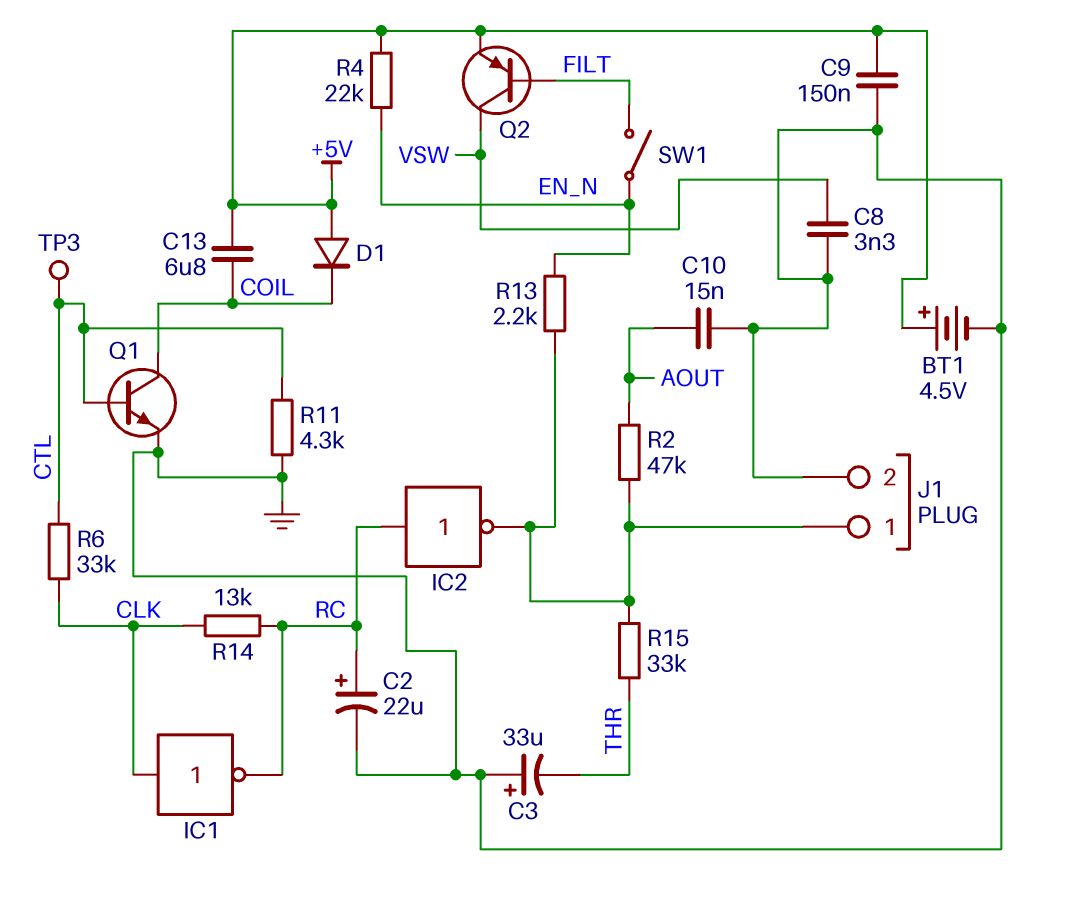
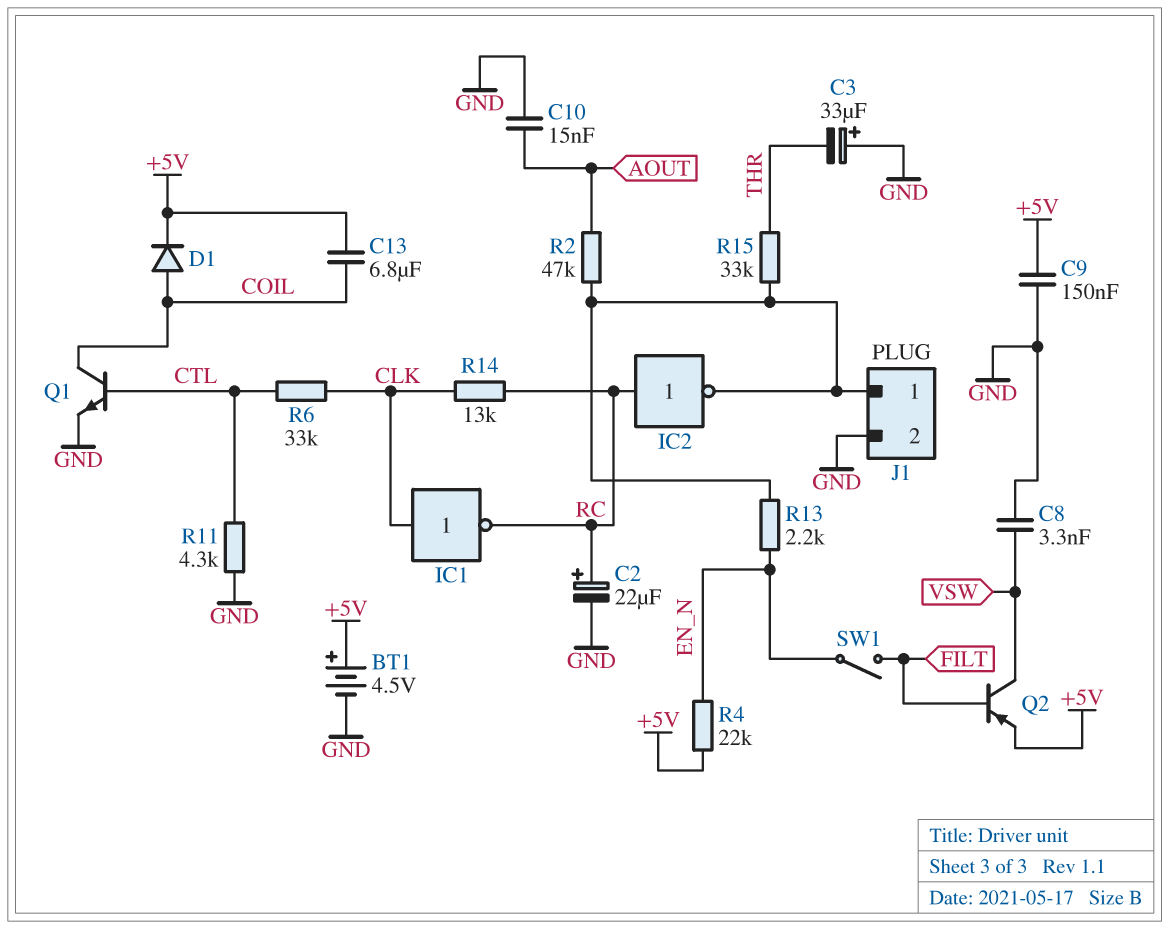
D1: diode (A +5V, K COIL) -> diode (A COIL, K +5V)
TP3: test point (CTL) -> none

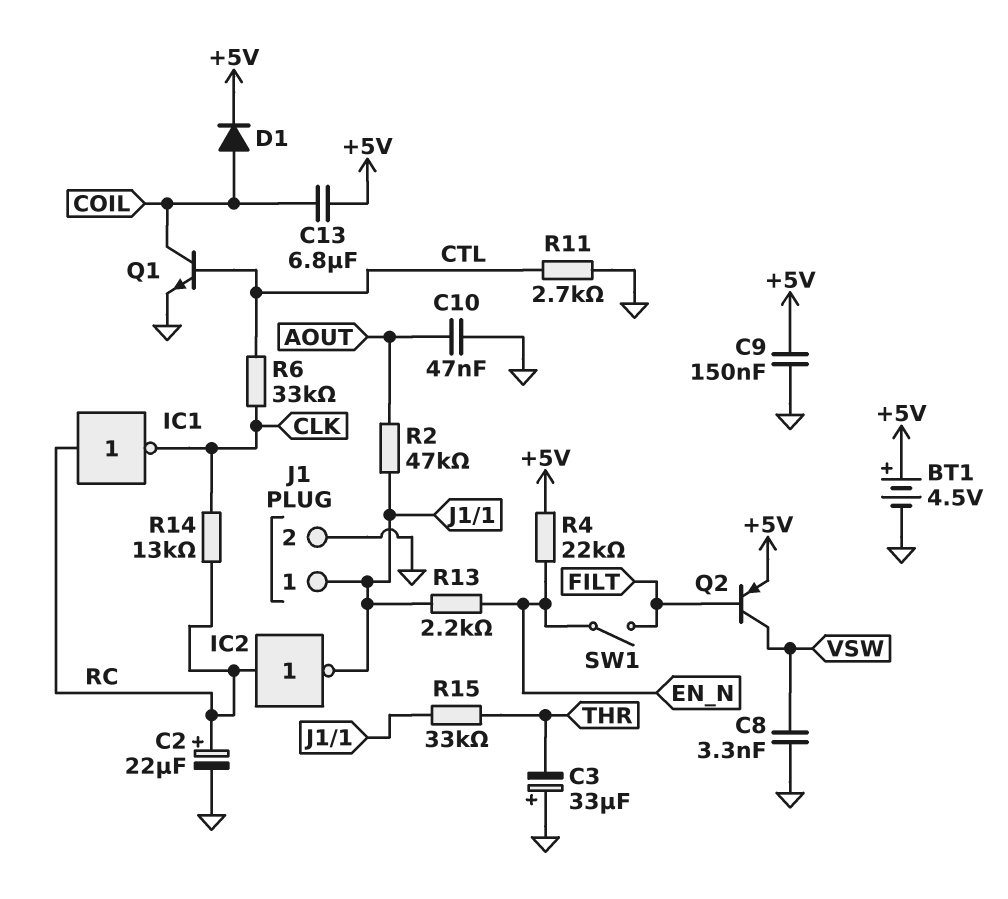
C10: 15nF (AOUT, GND) -> 47nF (AOUT, GND)
IC1: NOT (in CLK, out RC) -> NOT (in RC, out CLK)
R11: 4.3k (CTL, GND) -> 2.7k (CTL, GND)

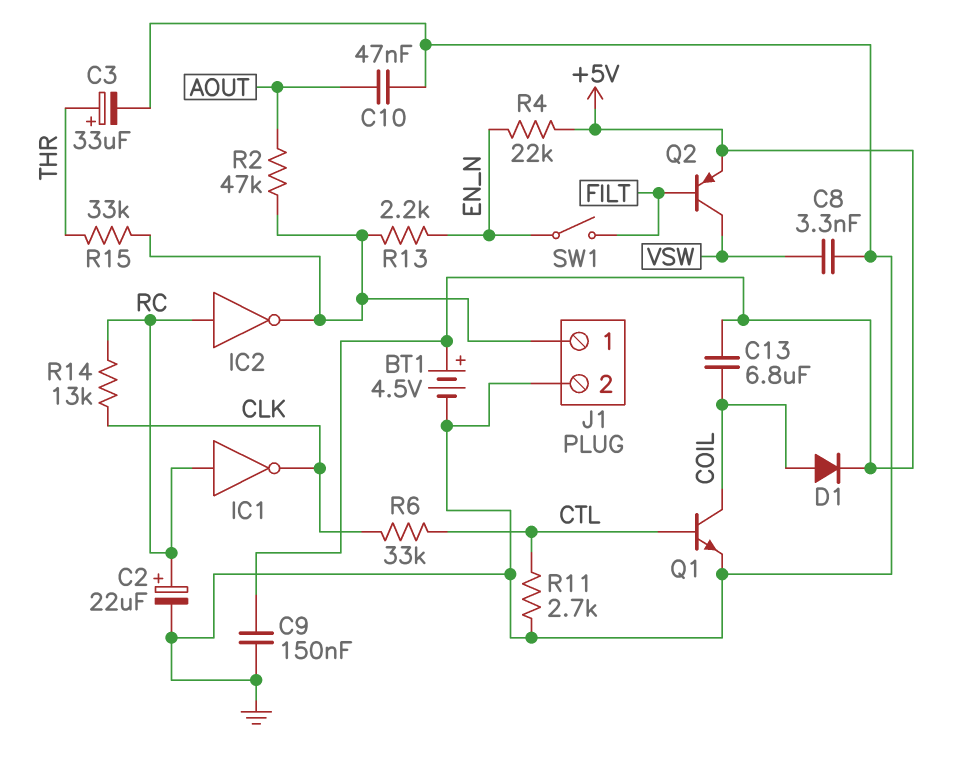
C3: 33uF (plus GND, minus THR) -> 33uF (plus THR, minus GND)

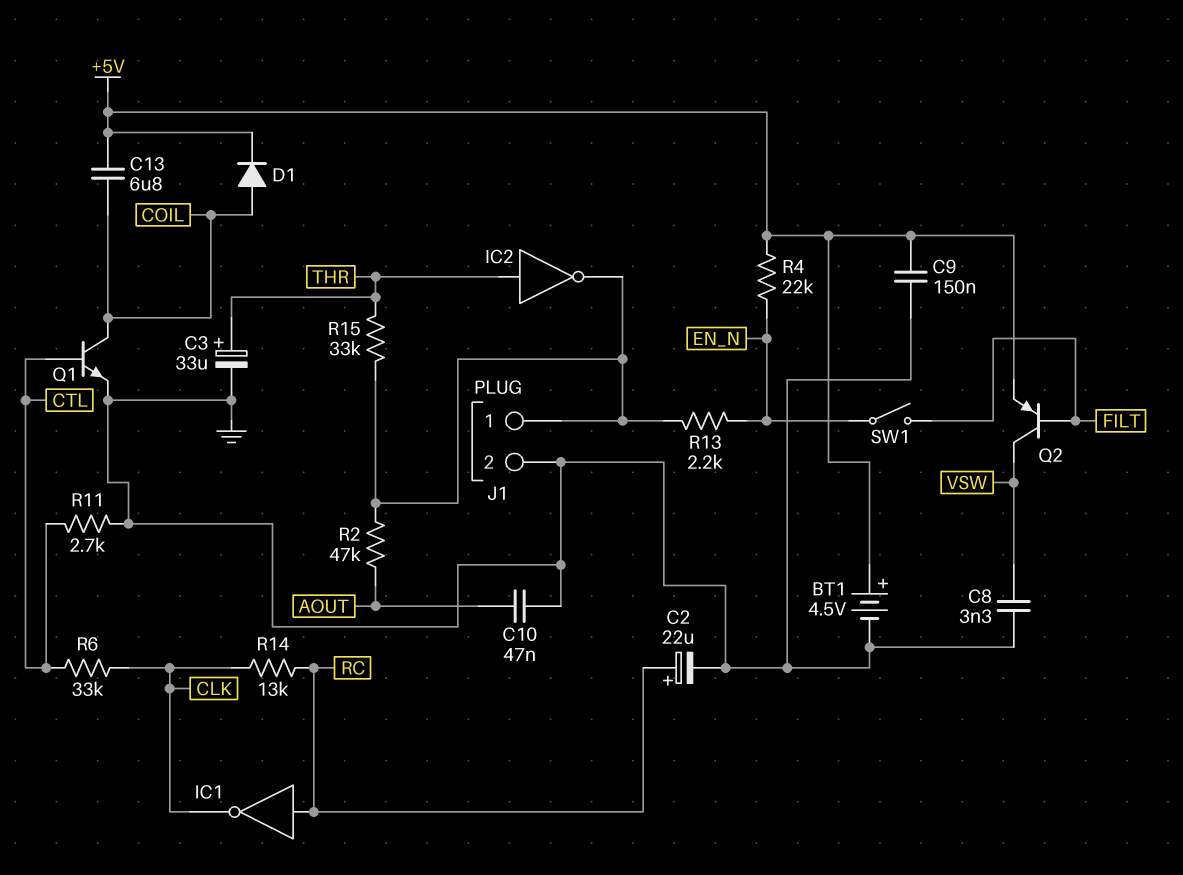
IC2: NOT (in RC, out J1/1) -> NOT (in THR, out J1/1)

